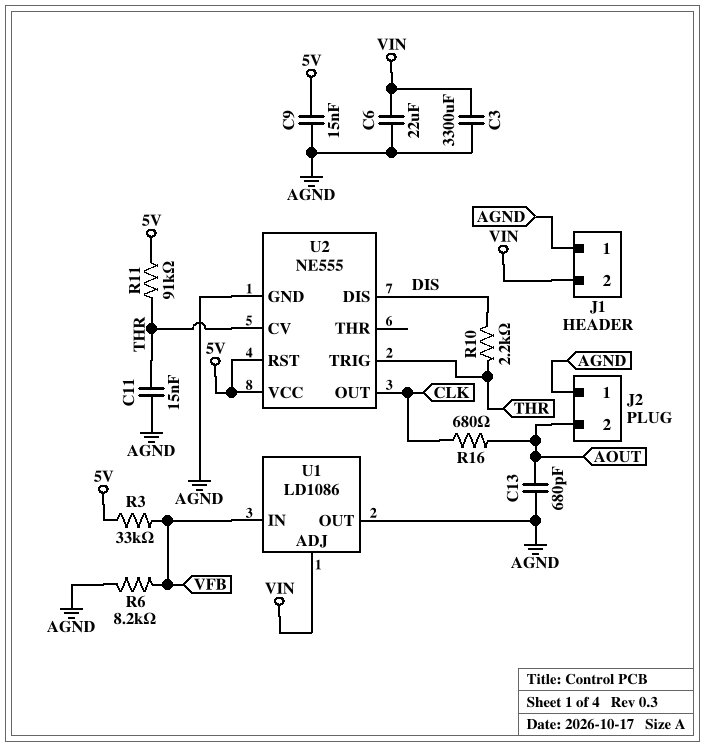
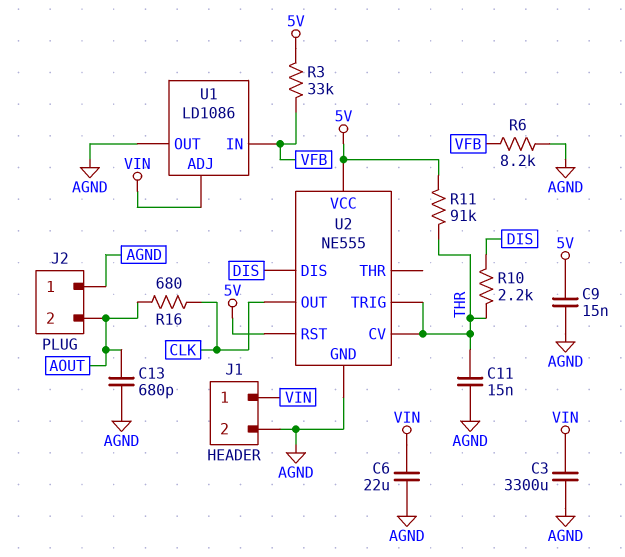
J1 pin 1: AGND -> VIN
J1 pin 2: VIN -> AGND

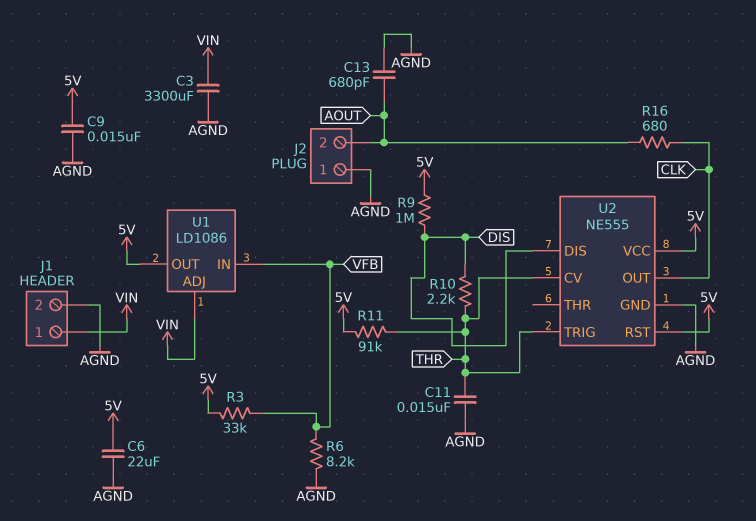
C6: 22uF (AGND, VIN) -> 22uF (5V, AGND)
R9: none -> 1M (5V, DIS)
U1 pin OUT: AGND -> 5V

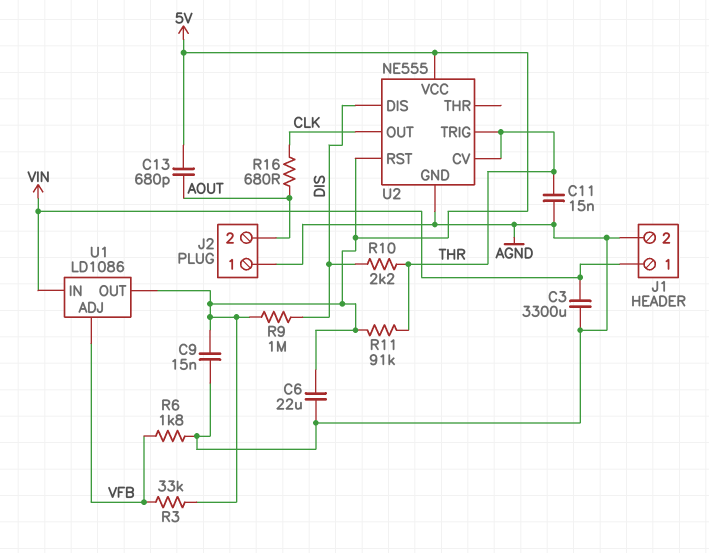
C13: 680pF (AGND, AOUT) -> 680pF (5V, AOUT)
R6: 8.2k (AGND, VFB) -> 1.8k (AGND, VFB)
U1 pin ADJ: VIN -> VFB
U1 pin IN: VFB -> VIN

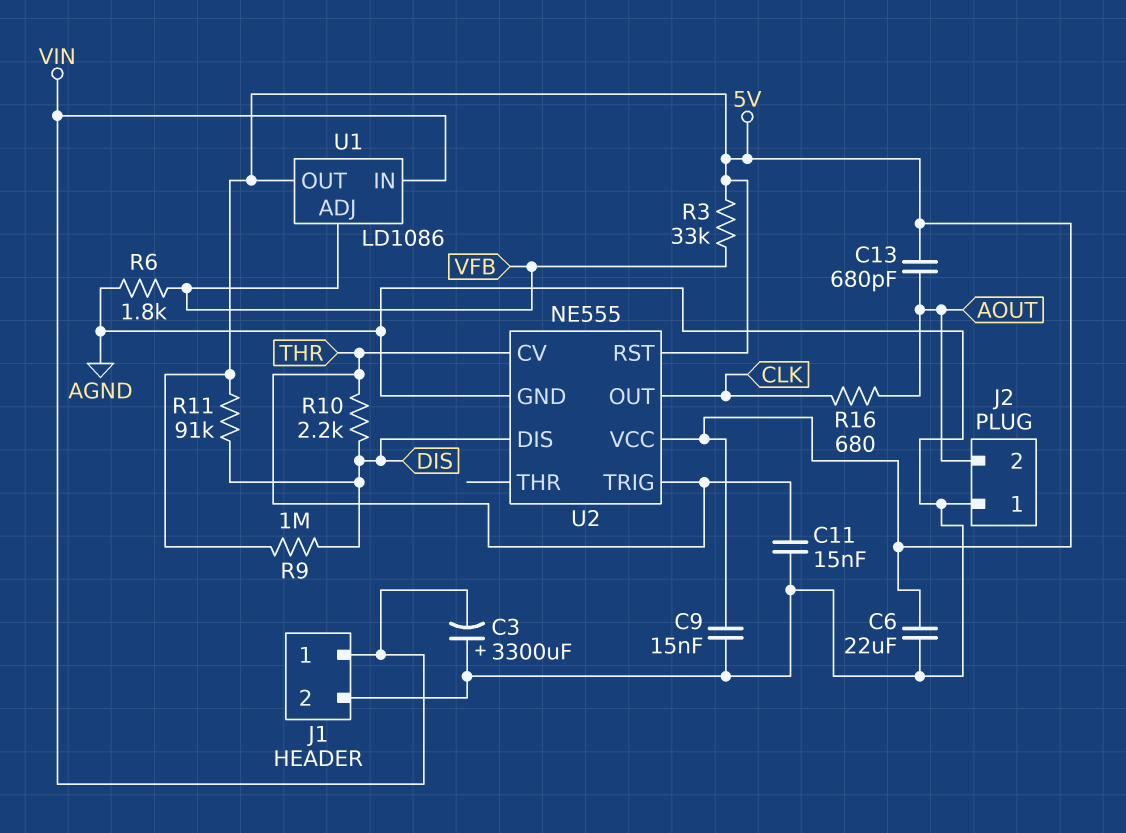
C3: 3300uF (AGND, VIN) -> 3300uF (plus AGND, minus VIN)
R11: 91k (5V, THR) -> 91k (5V, DIS)

